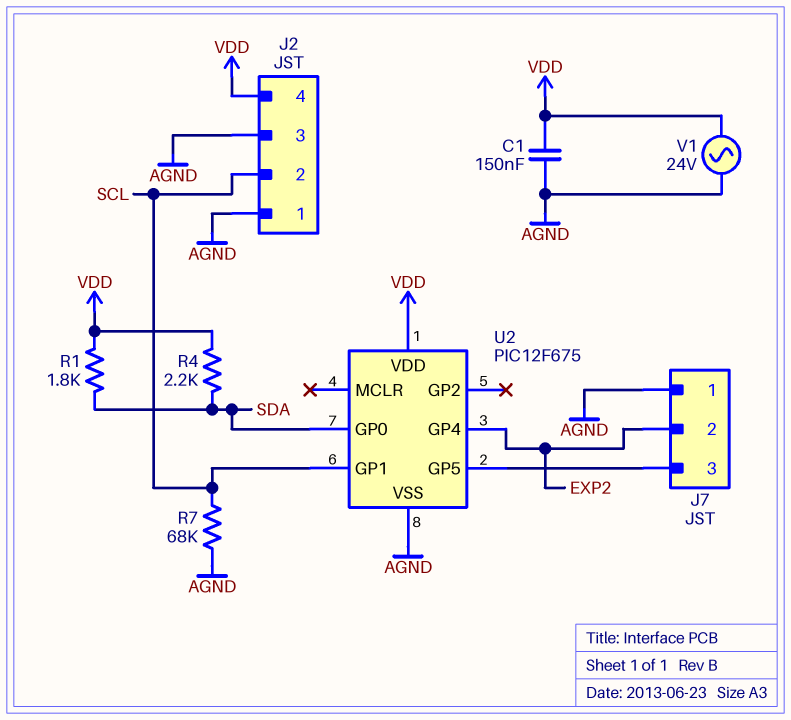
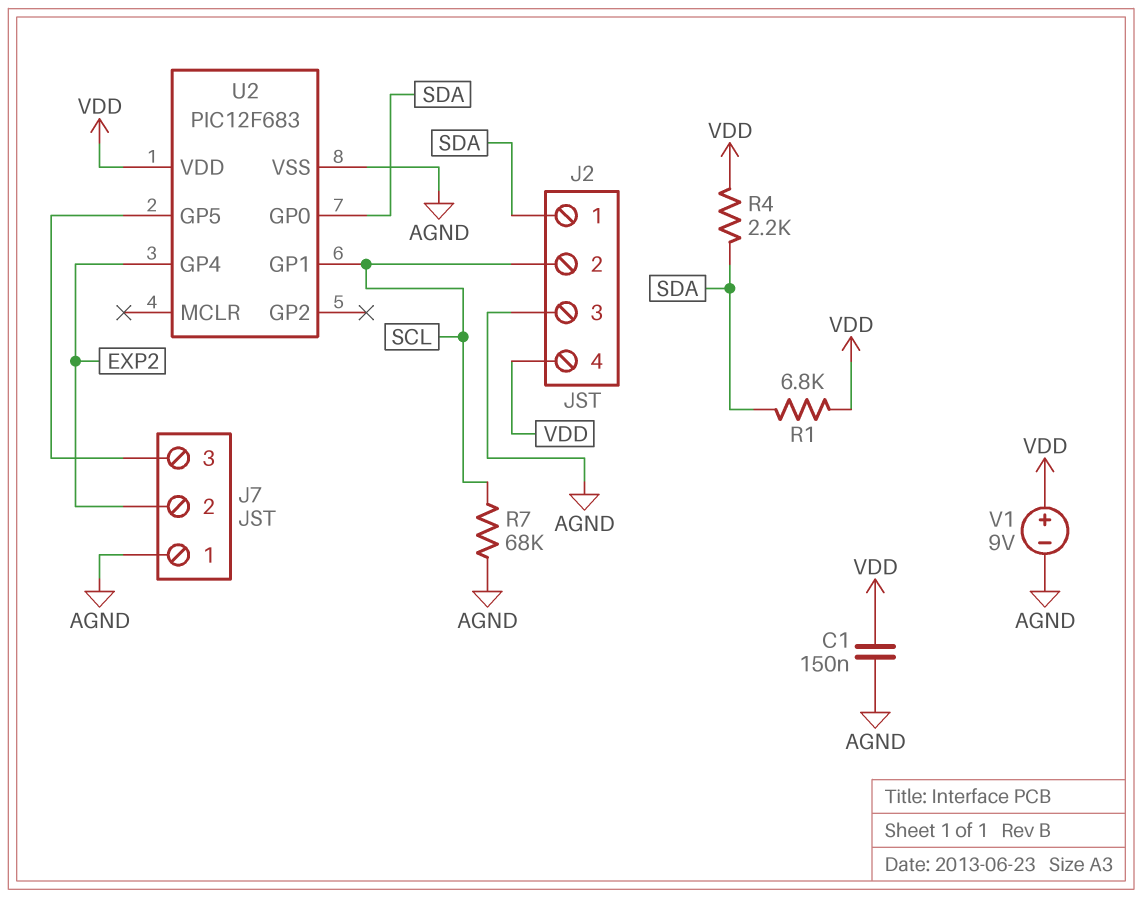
J2 pin 1: AGND -> SDA
R1: 1.8k (SDA, VDD) -> 6.8k (SDA, VDD)
U2: PIC12F675 -> PIC12F683
V1: AC 24V (AGND, VDD) -> 9V (plus VDD, minus AGND)

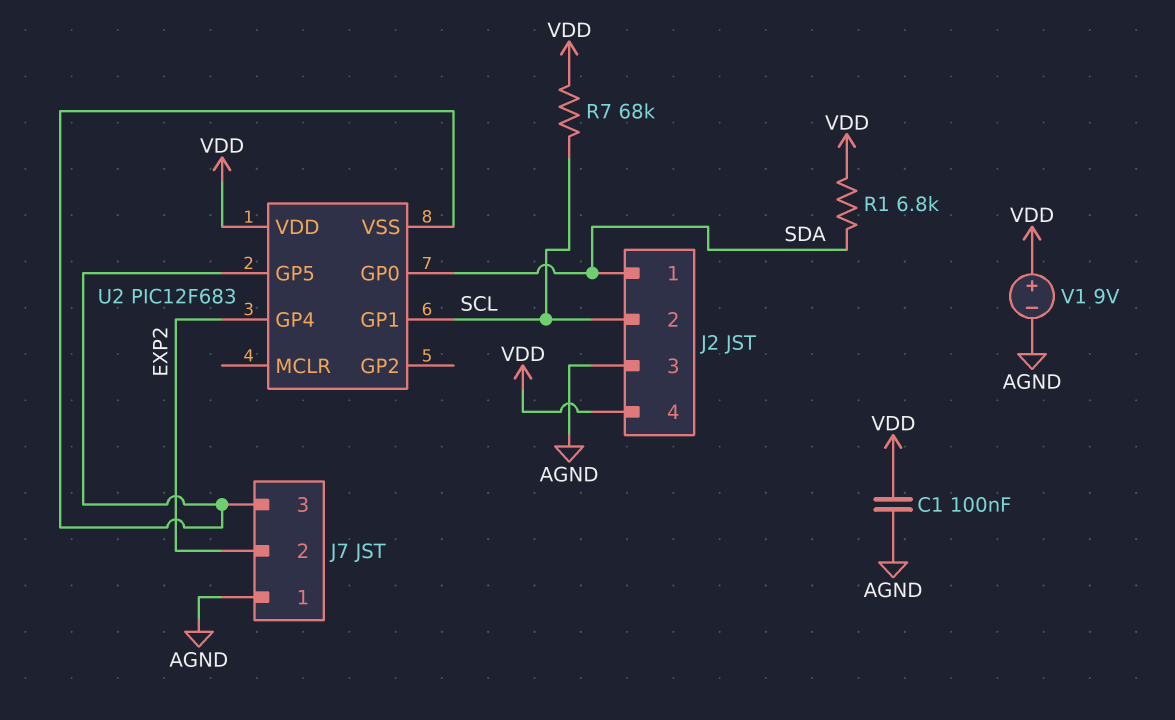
C1: 150nF (AGND, VDD) -> 100nF (AGND, VDD)
R4: 2.2k (SDA, VDD) -> none
R7: 68k (AGND, SCL) -> 68k (SCL, VDD)
U2 pin VSS: AGND -> J7/3

